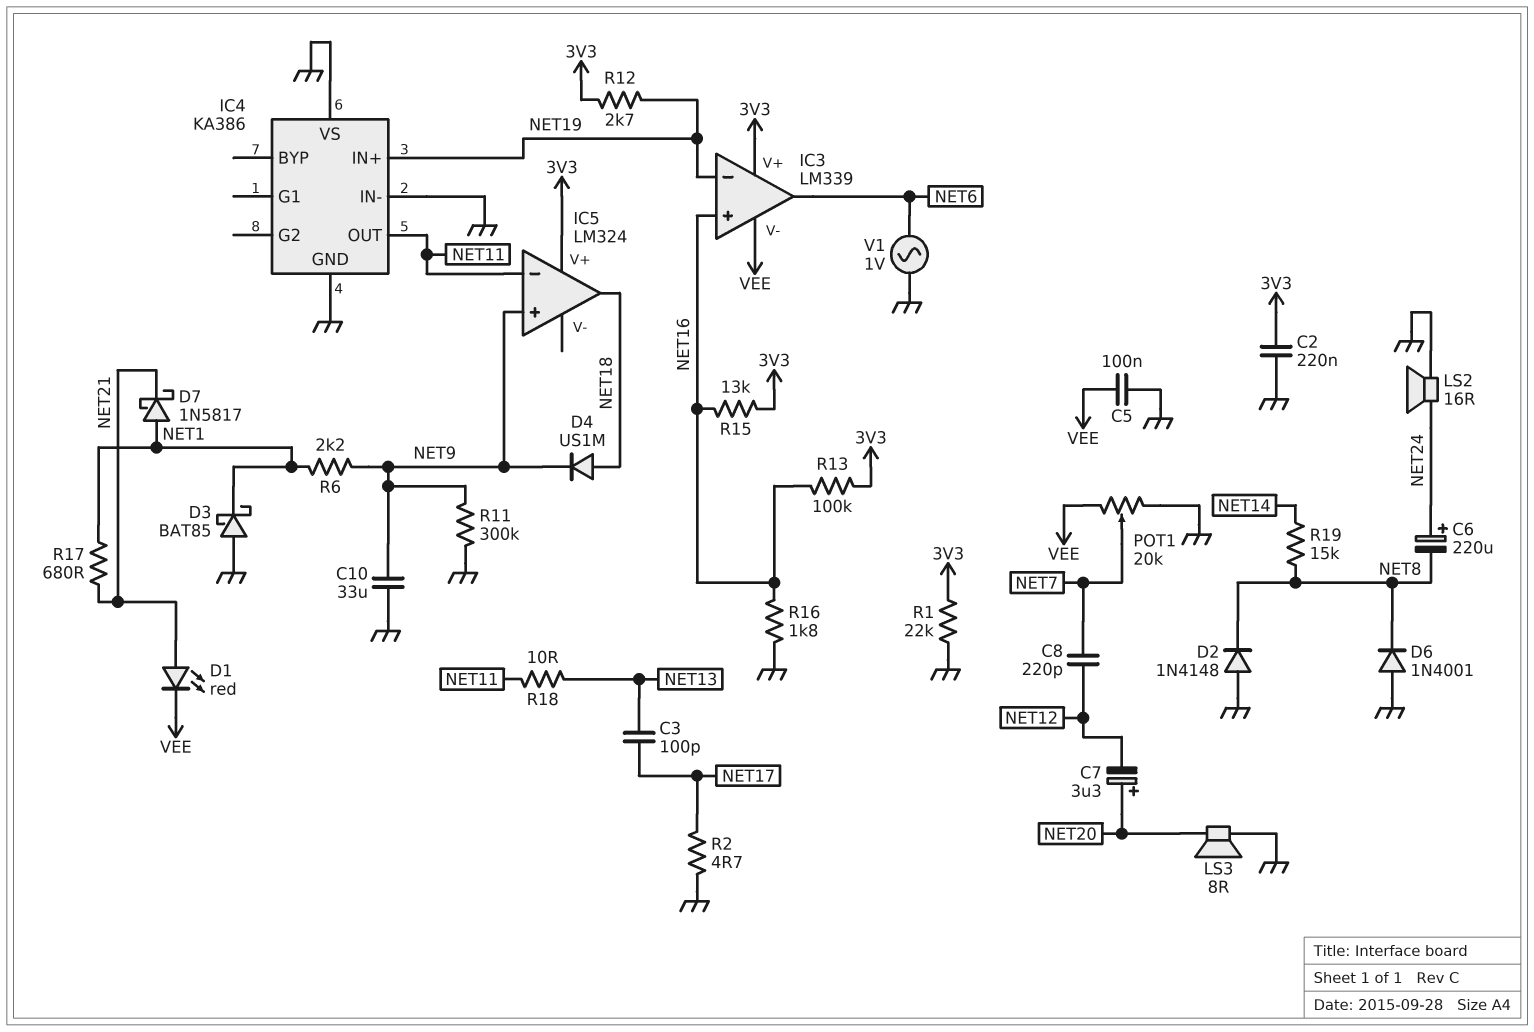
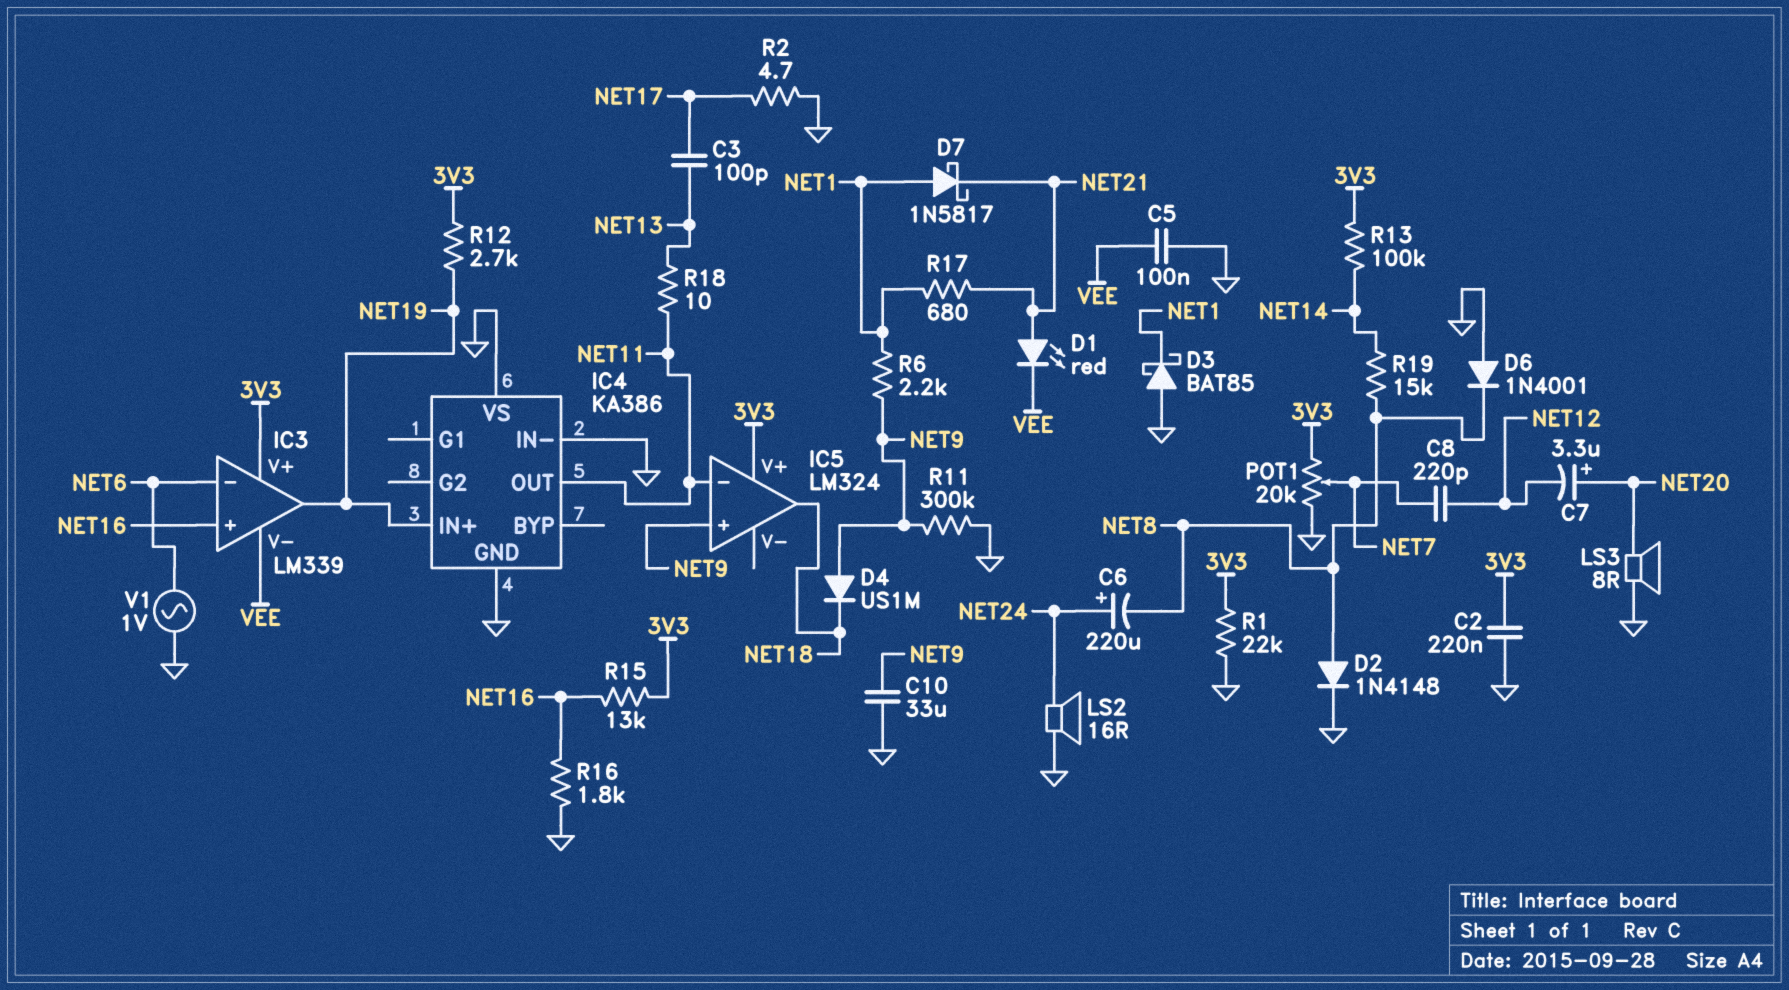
D2: diode 1N4148 (A GND, K NET8) -> diode 1N4148 (A NET8, K GND)
D4: diode US1M (A NET18, K NET9) -> diode US1M (A NET9, K NET18)
IC3 pin in-: NET19 -> NET6
IC3 pin out: NET6 -> NET19
POT1: 20k (GND, VEE, wiper NET7) -> 20k (3V3, GND, wiper NET7)
R13: 100k (3V3, NET16) -> 100k (3V3, NET14)

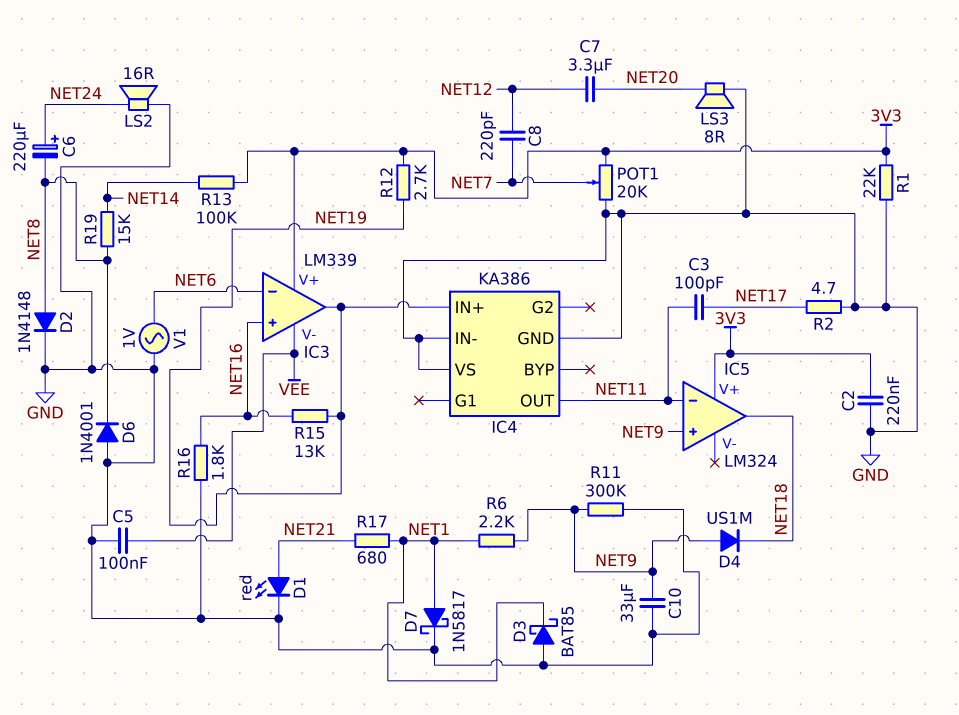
C3: 100pF (NET13, NET17) -> 100pF (NET11, NET17)
C7: 3.3uF (plus NET20, minus NET12) -> 3.3uF (NET12, NET20)
D1: LED red (A NET21, K VEE) -> LED red (A NET21, K GND)
D7: schottky 1N5817 (A NET1, K NET21) -> schottky 1N5817 (A NET1, K GND)
R15: 13k (3V3, NET16) -> 13k (NET16, NET19)
R18: 10 (NET11, NET13) -> none

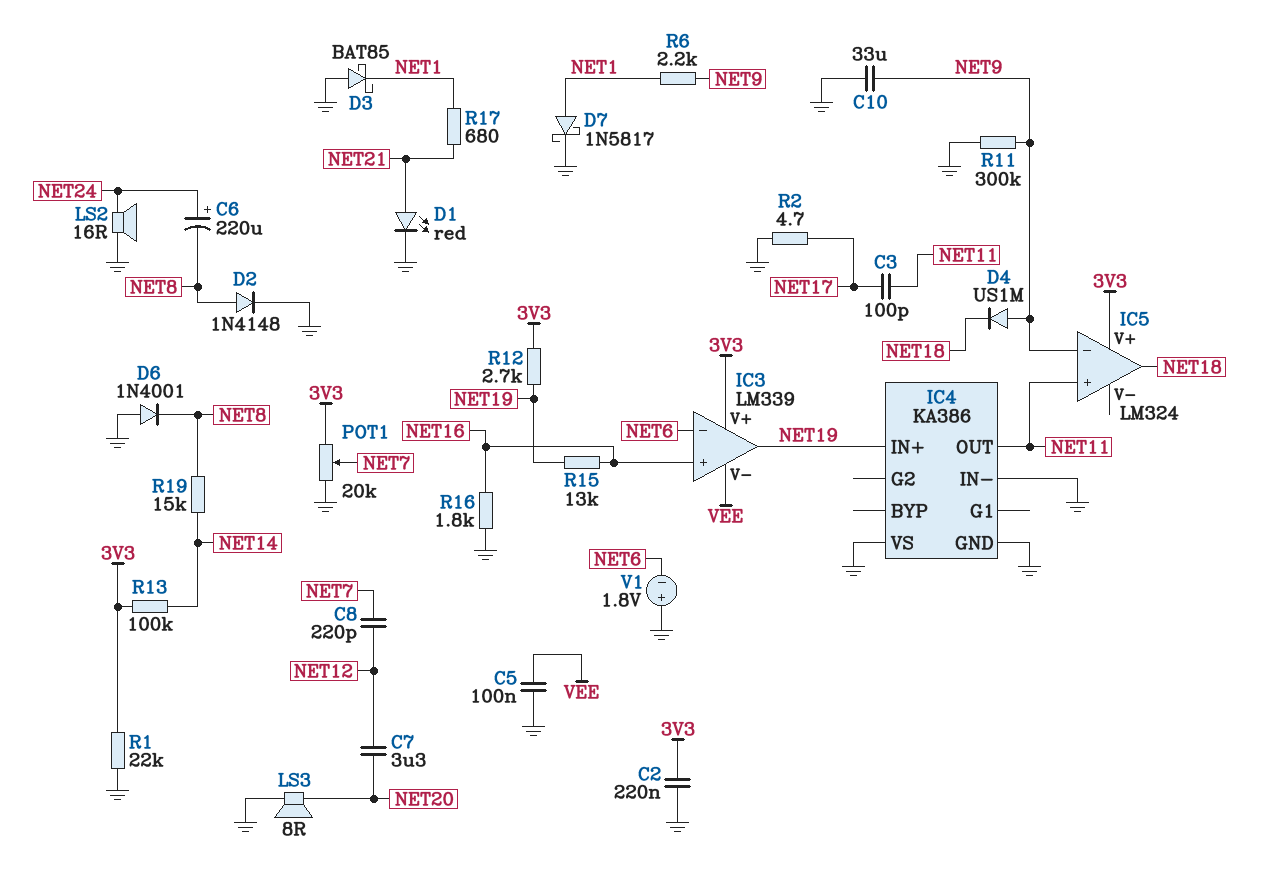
IC5 pin in+: NET9 -> NET11
IC5 pin in-: NET11 -> NET9
V1: AC 1V (GND, NET6) -> 1.8V (plus GND, minus NET6)

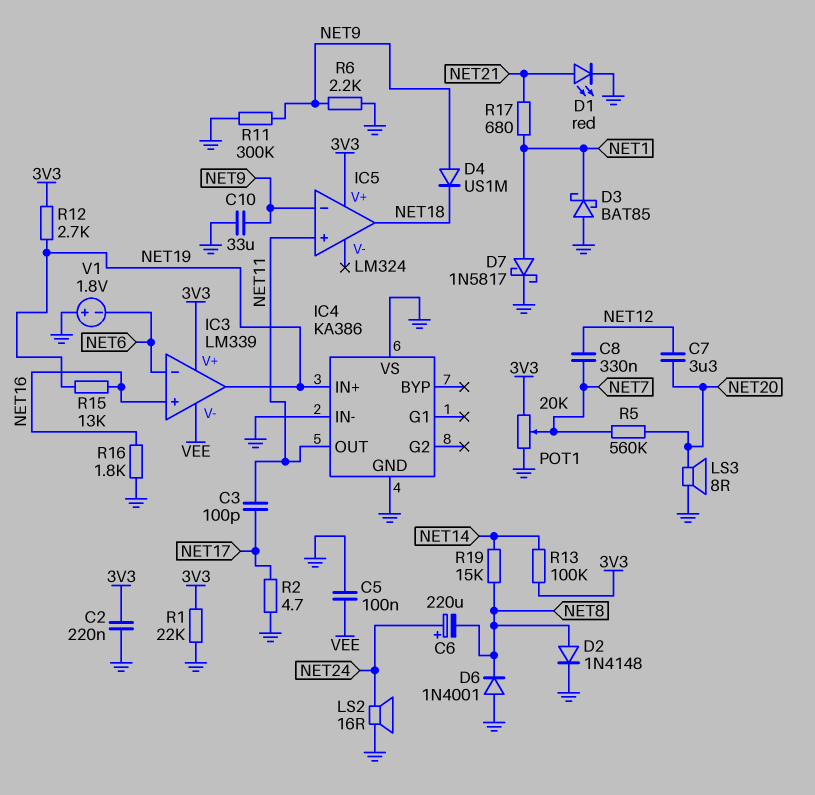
C8: 220pF (NET7, NET12) -> 330nF (NET7, NET12)
R5: none -> 560k (NET7, NET20)
R6: 2.2k (NET1, NET9) -> 2.2k (GND, NET9)

